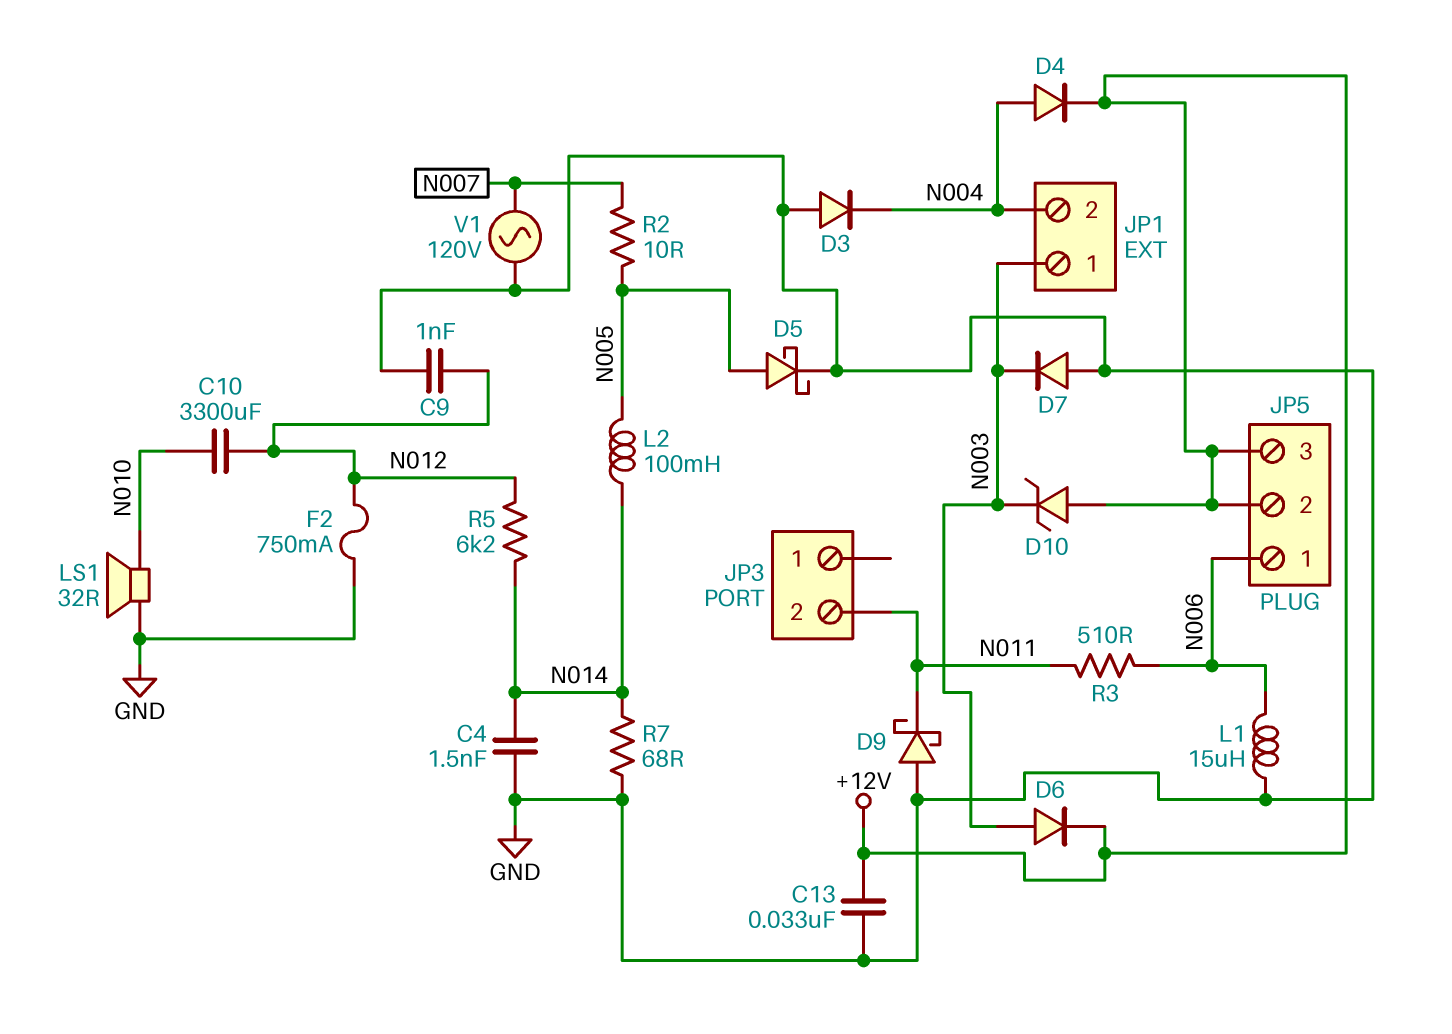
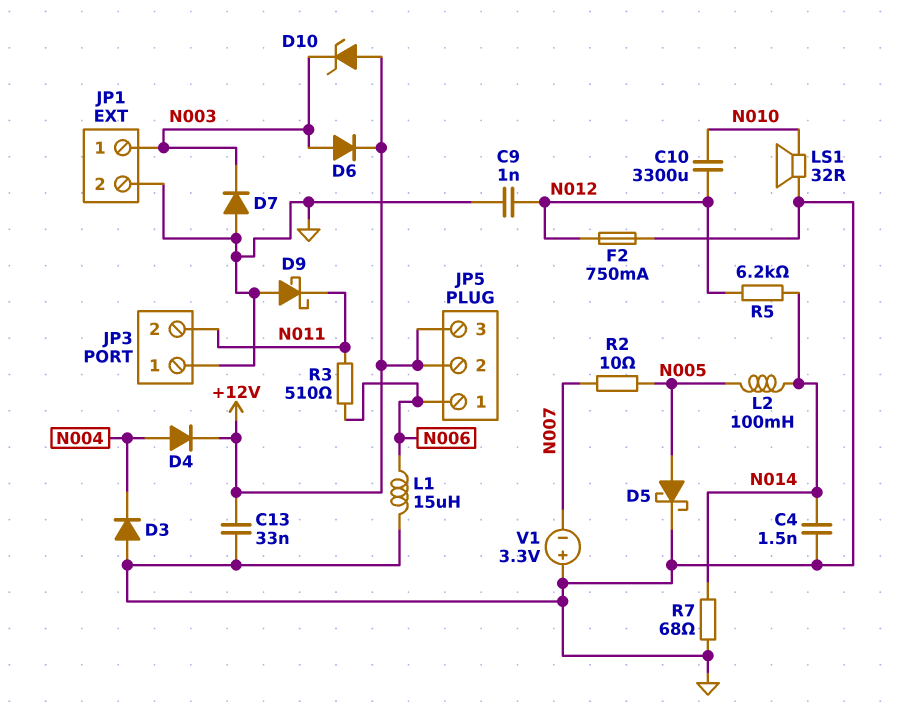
JP1 pin 2: N004 -> GND
JP3 pin 1: none -> GND
V1: AC 120V (GND, N007) -> 3.3V (plus GND, minus N007)

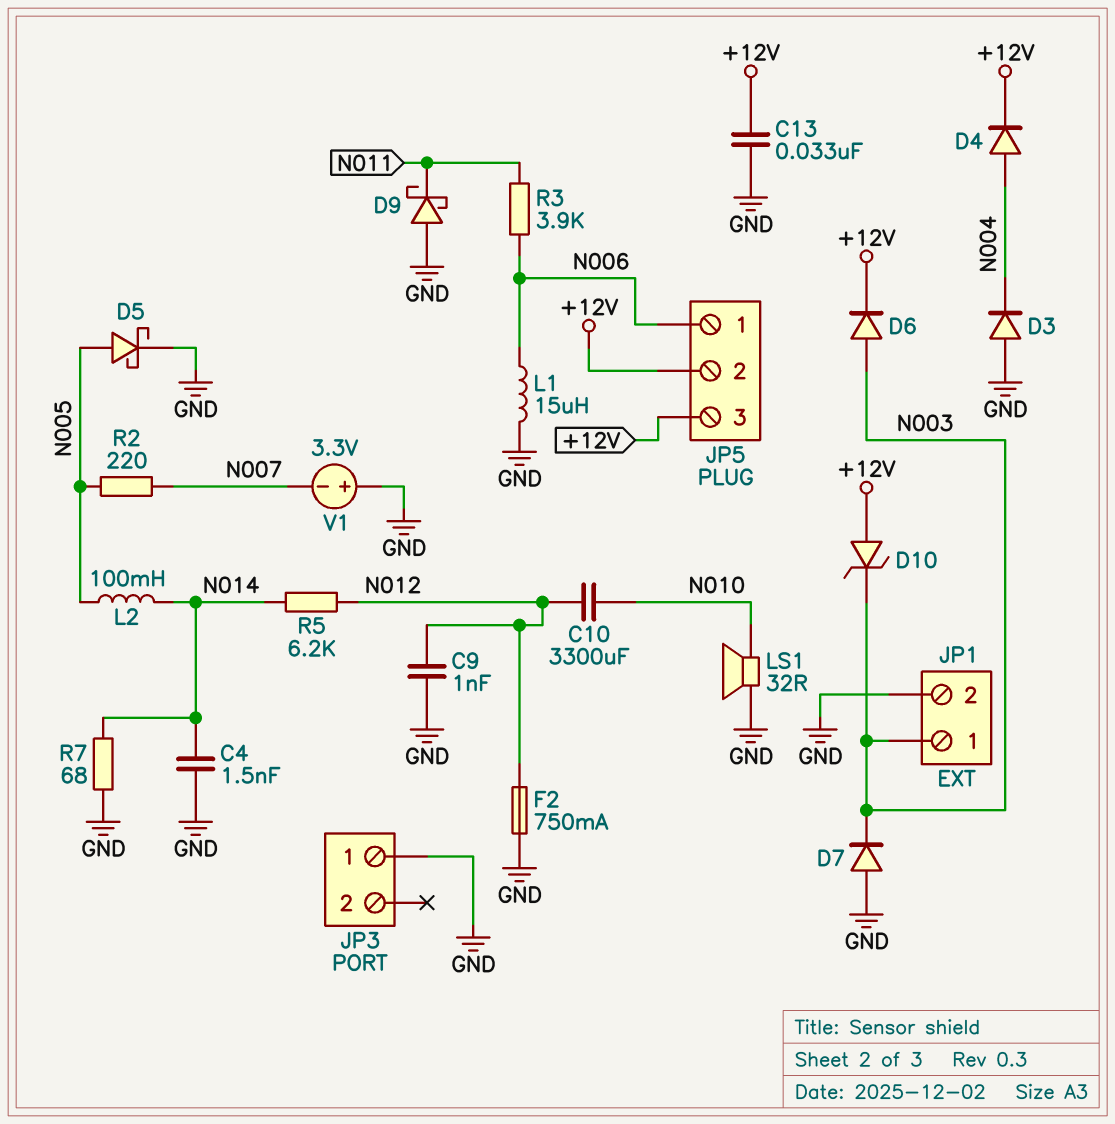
JP3 pin 2: N011 -> none
R2: 10 (N005, N007) -> 220 (N005, N007)
R3: 510 (N006, N011) -> 3.9k (N006, N011)

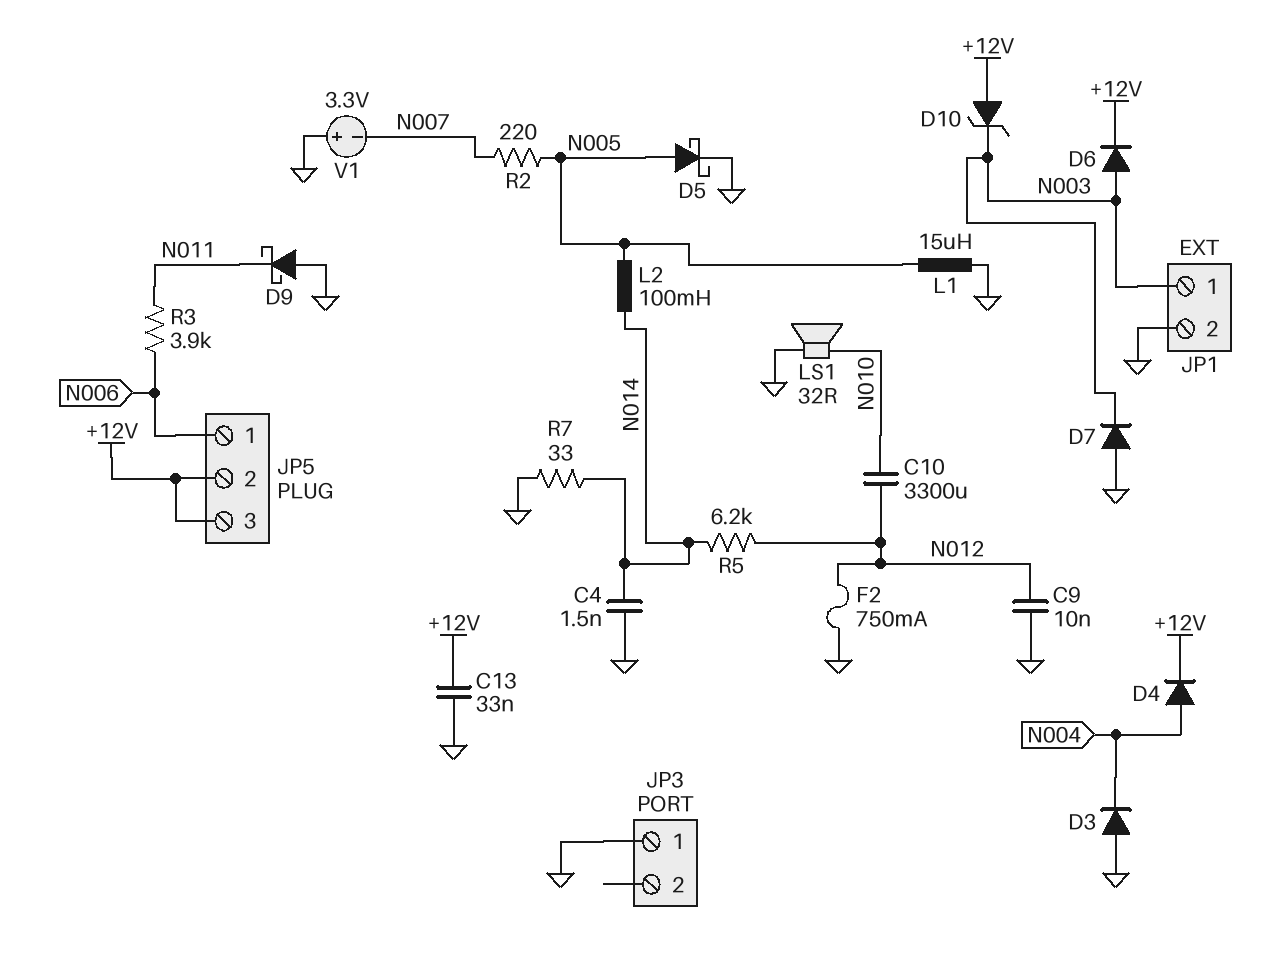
C9: 1nF (GND, N012) -> 10nF (GND, N012)
L1: 15uH (GND, N006) -> 15uH (GND, N005)
R7: 68 (GND, N014) -> 33 (GND, N014)

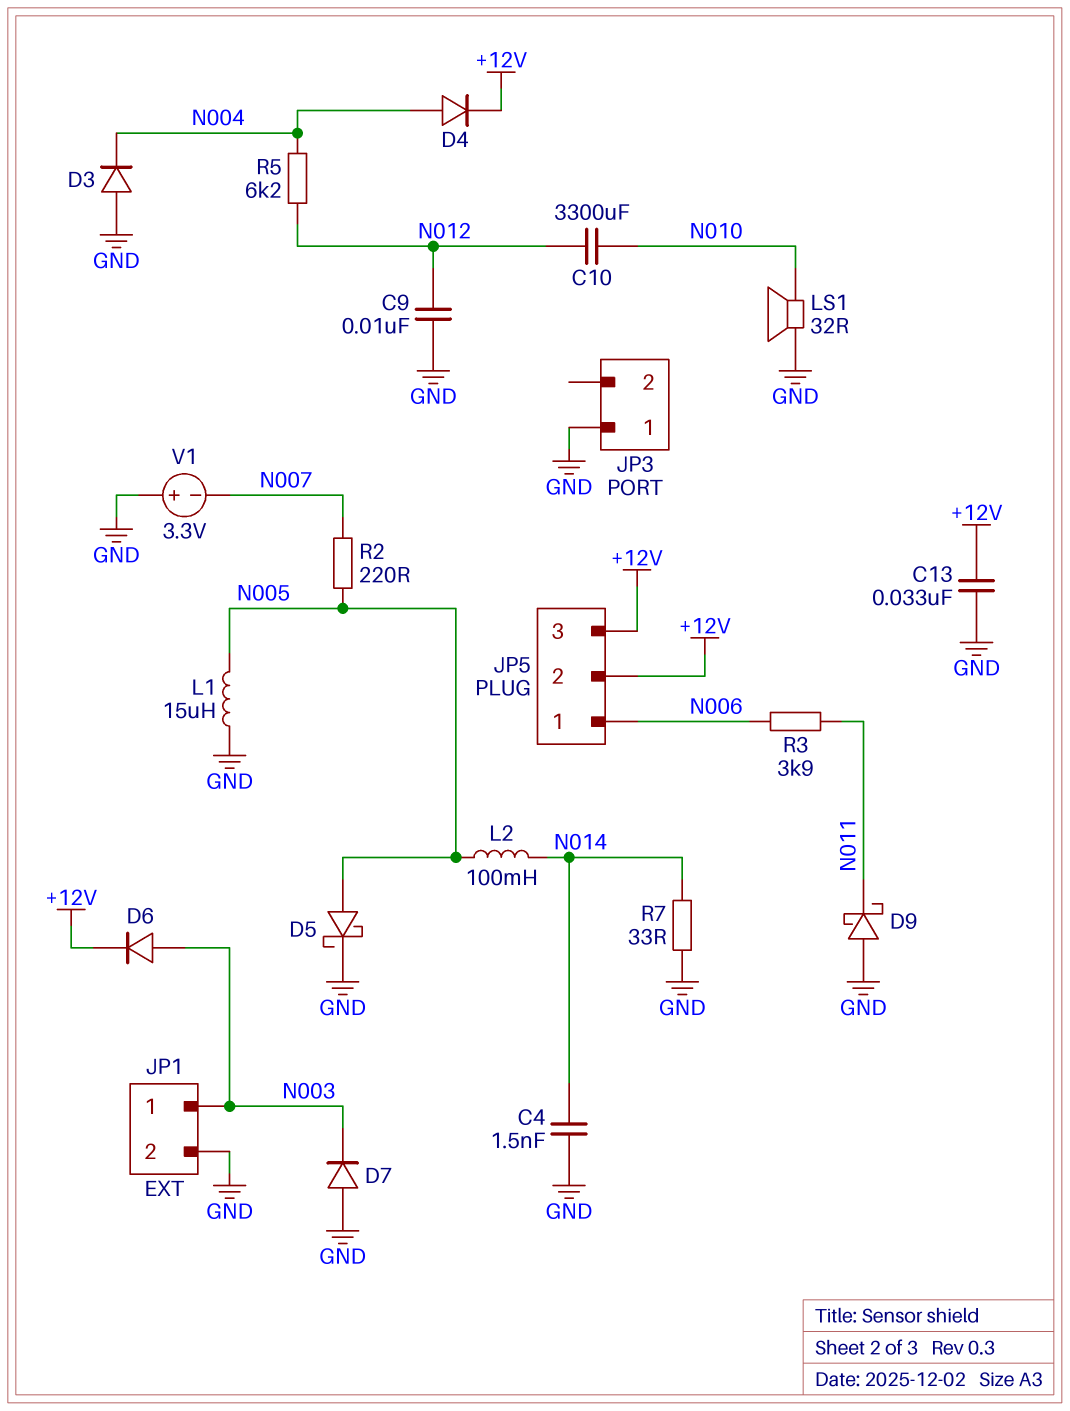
D10: zener (A +12V, K N003) -> none
F2: 750mA (GND, N012) -> none
R5: 6.2k (N012, N014) -> 6.2k (N004, N012)

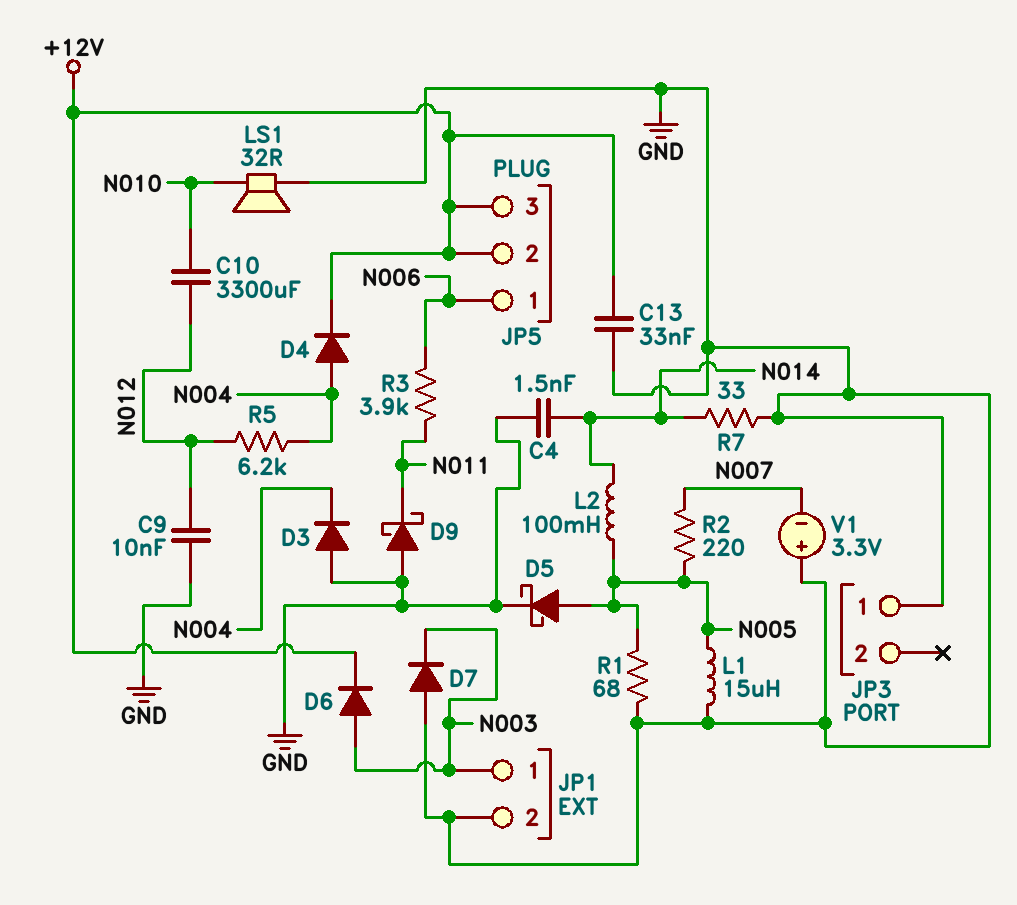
R1: none -> 68 (GND, N005)

